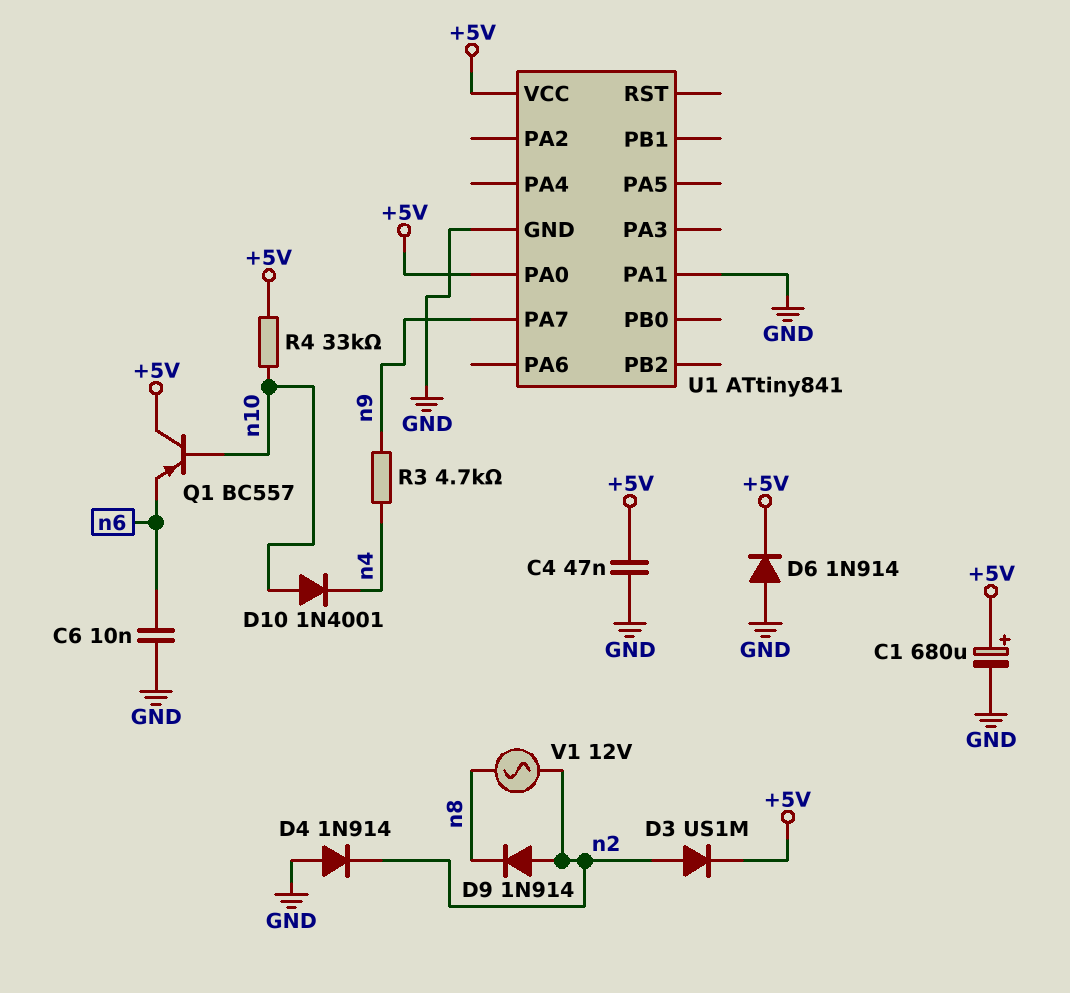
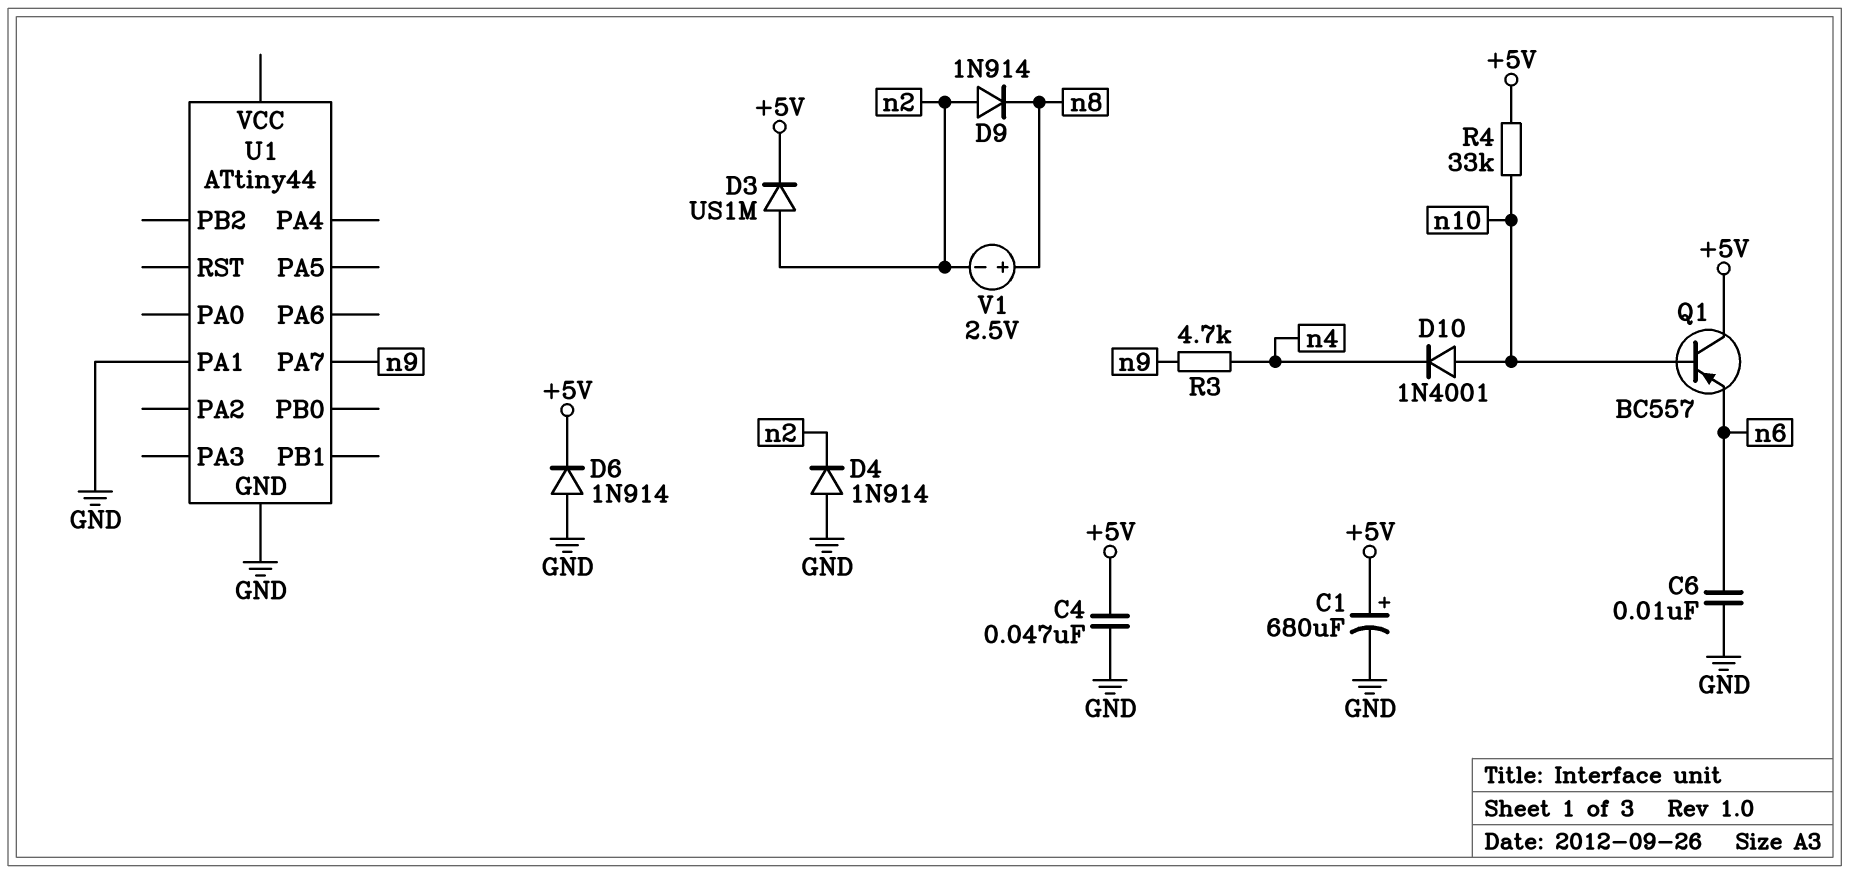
U1: ATtiny841 -> ATtiny44
U1 pin PA0: +5V -> none
U1 pin VCC: +5V -> none
V1: AC 12V (n2, n8) -> 2.5V (plus n8, minus n2)

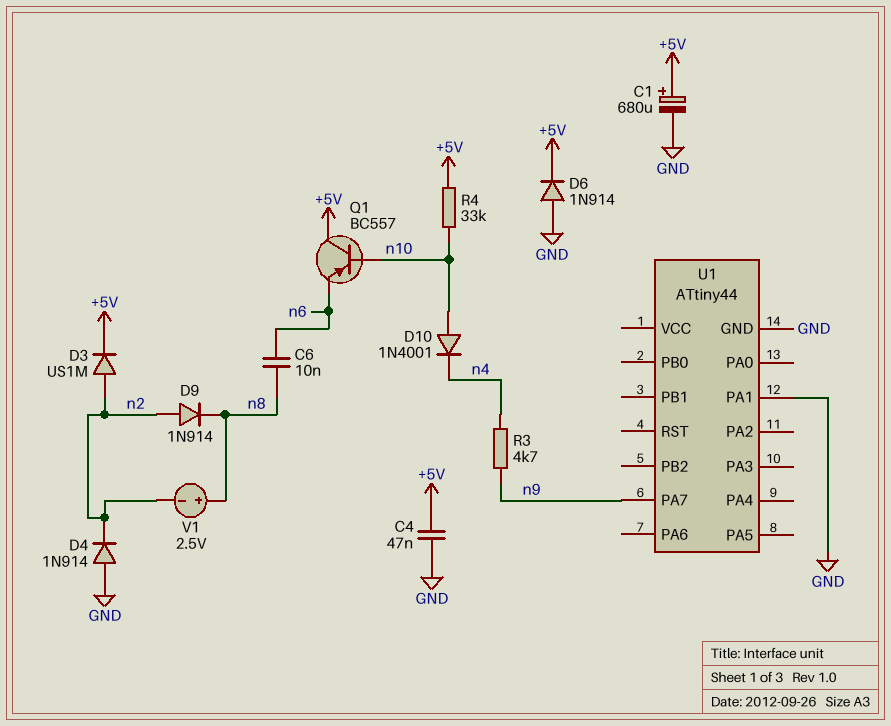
C6: 10nF (GND, n6) -> 10nF (n6, n8)

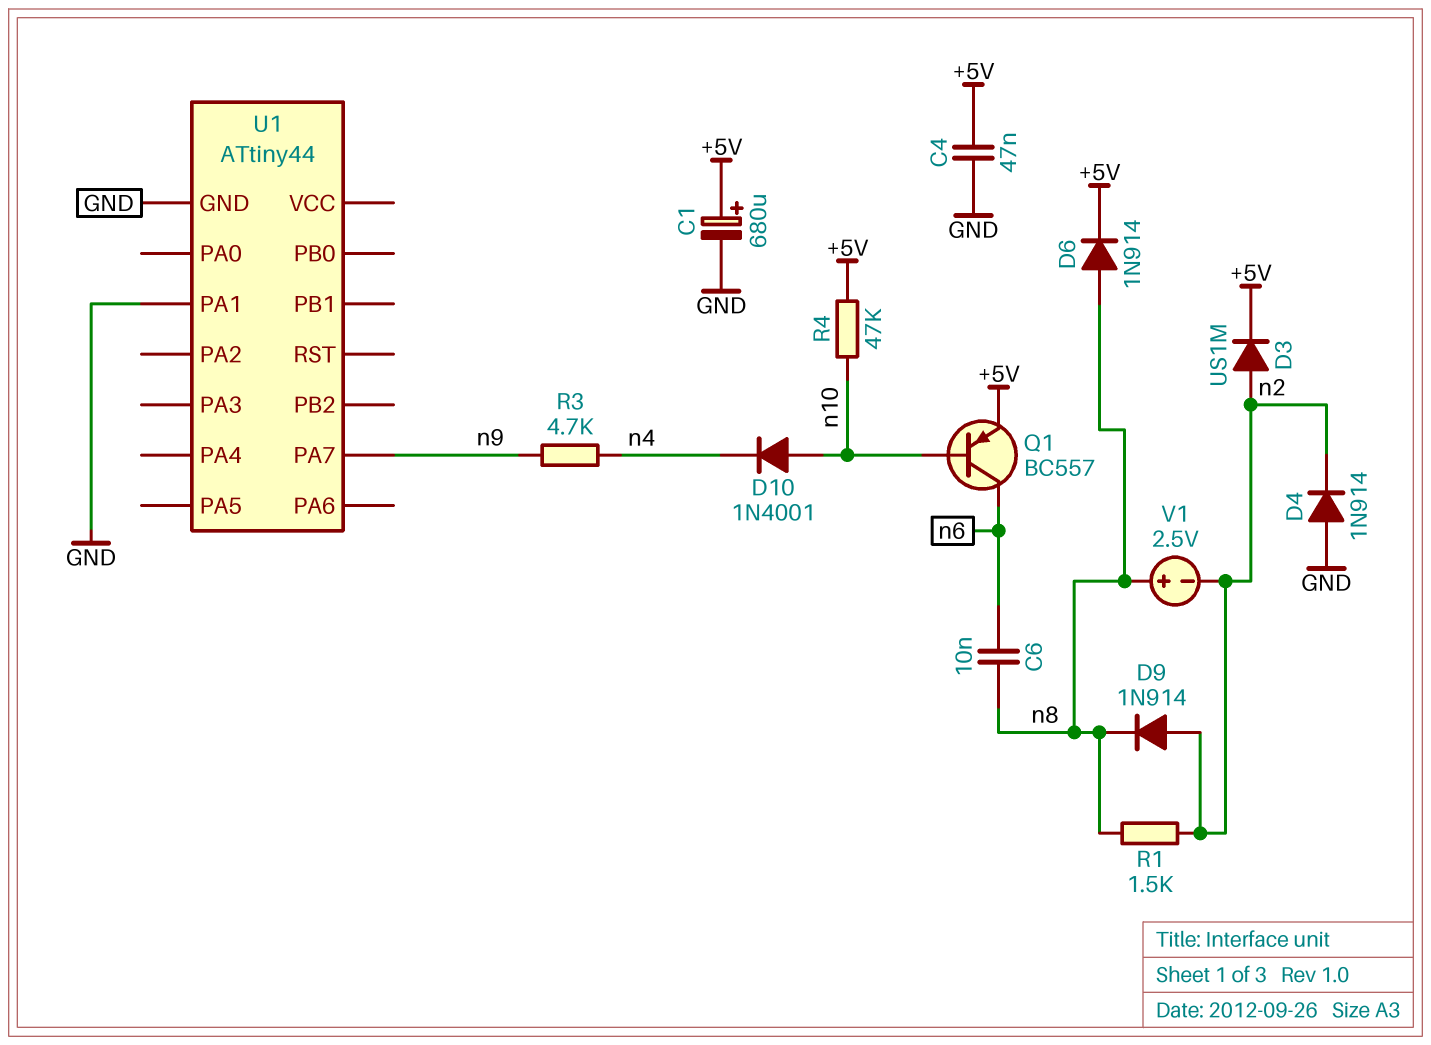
D6: diode 1N914 (A GND, K +5V) -> diode 1N914 (A n8, K +5V)
Q1: PNP BC557 (B n10, C +5V, E n6) -> PNP BC557 (B n10, C n6, E +5V)
R1: none -> 1.5k (n2, n8)
R4: 33k (+5V, n10) -> 47k (+5V, n10)

